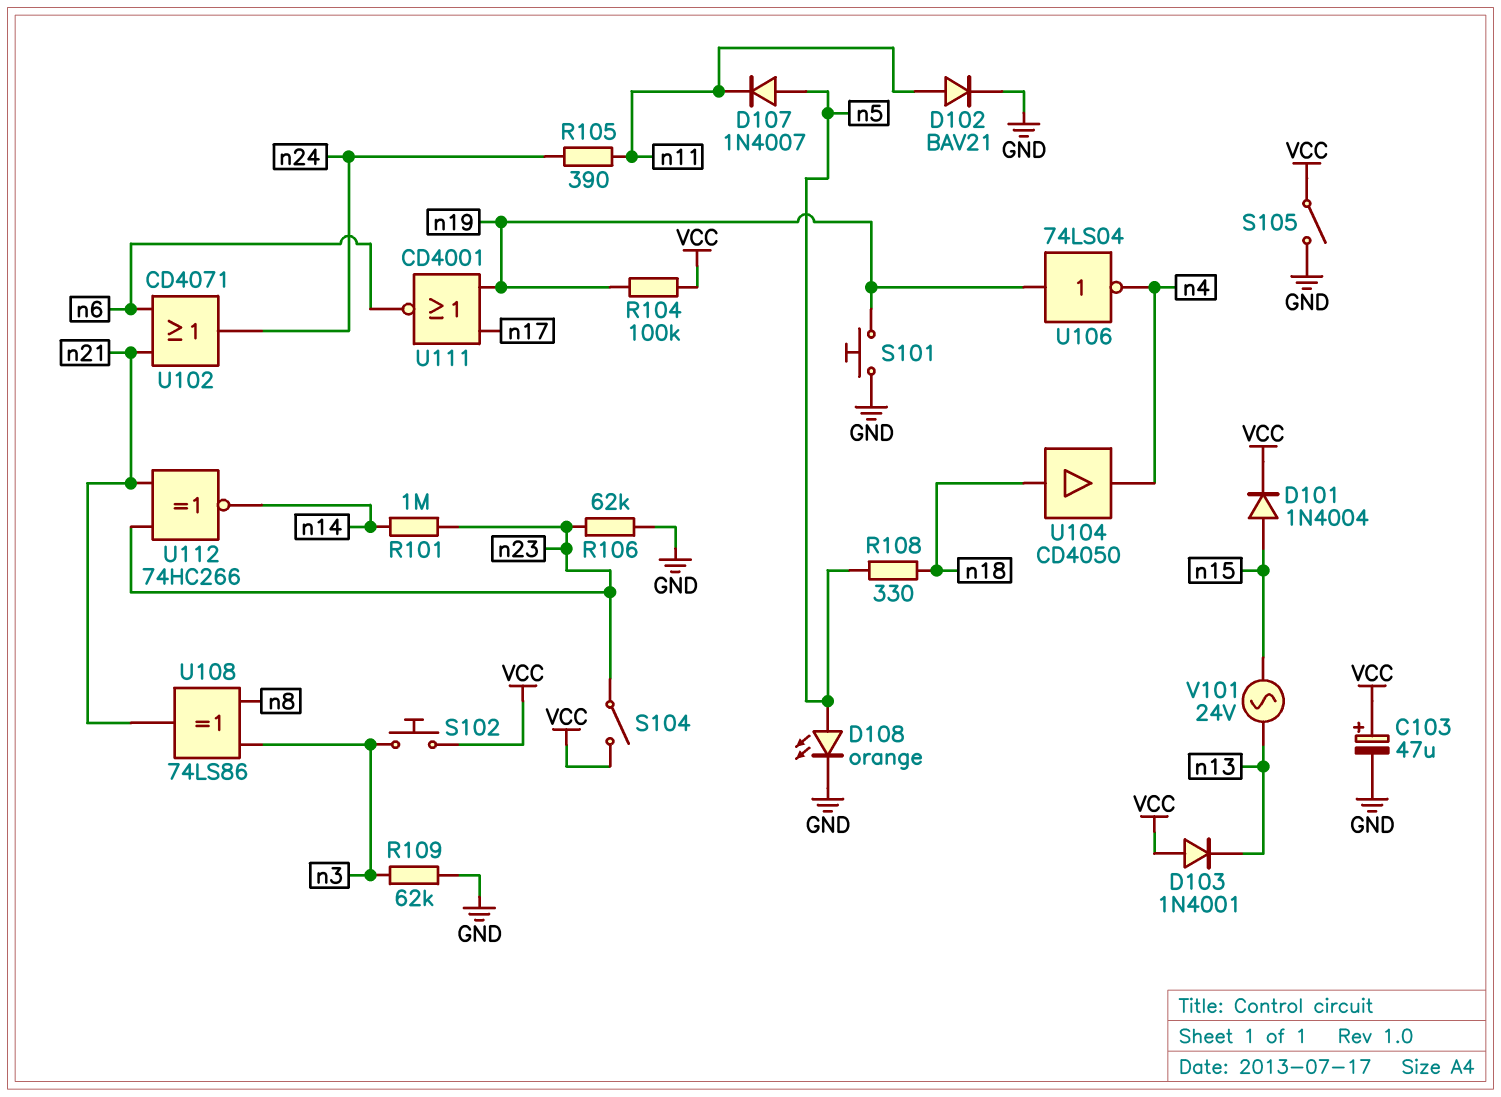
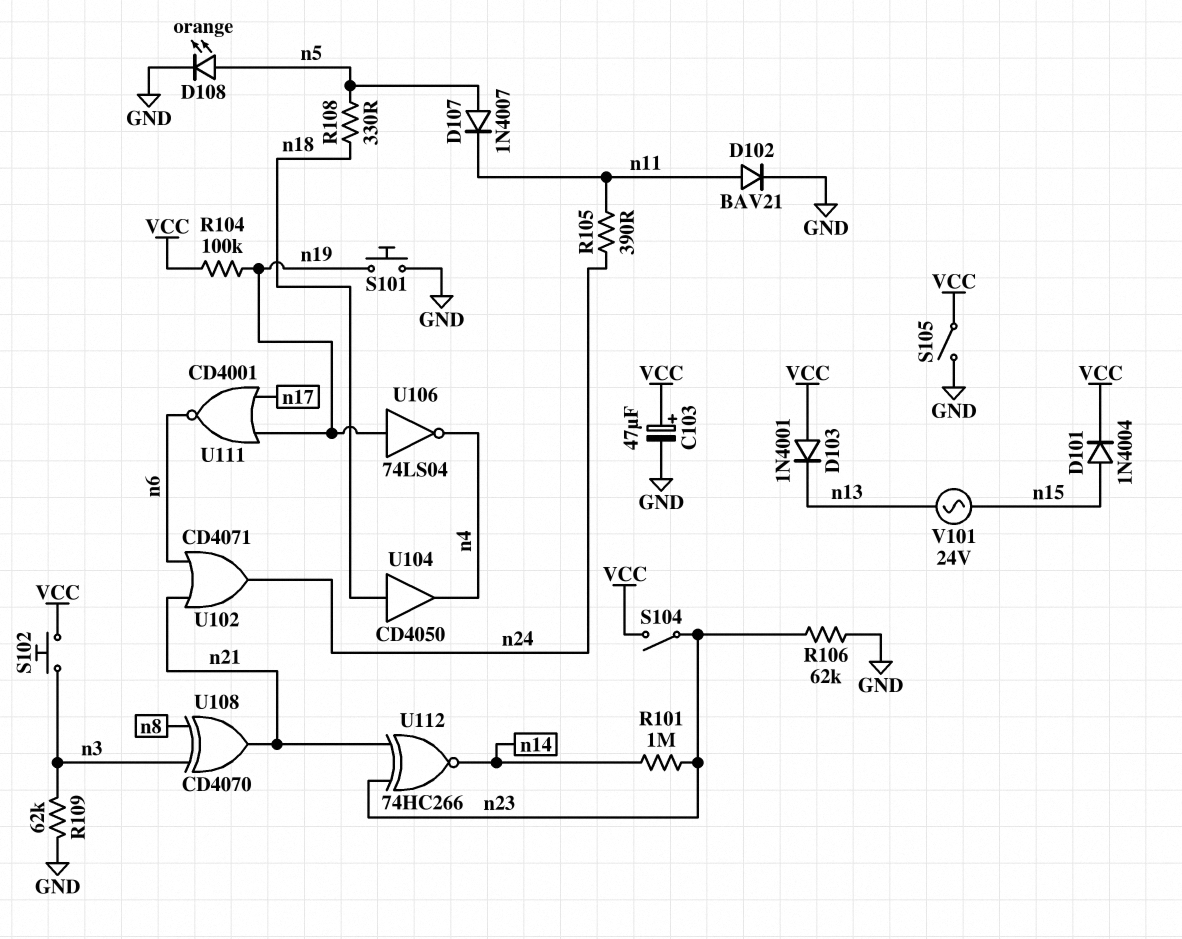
U108: XOR 74LS86 (in n3, in n8, out n21) -> XOR CD4070 (in n3, in n8, out n21)

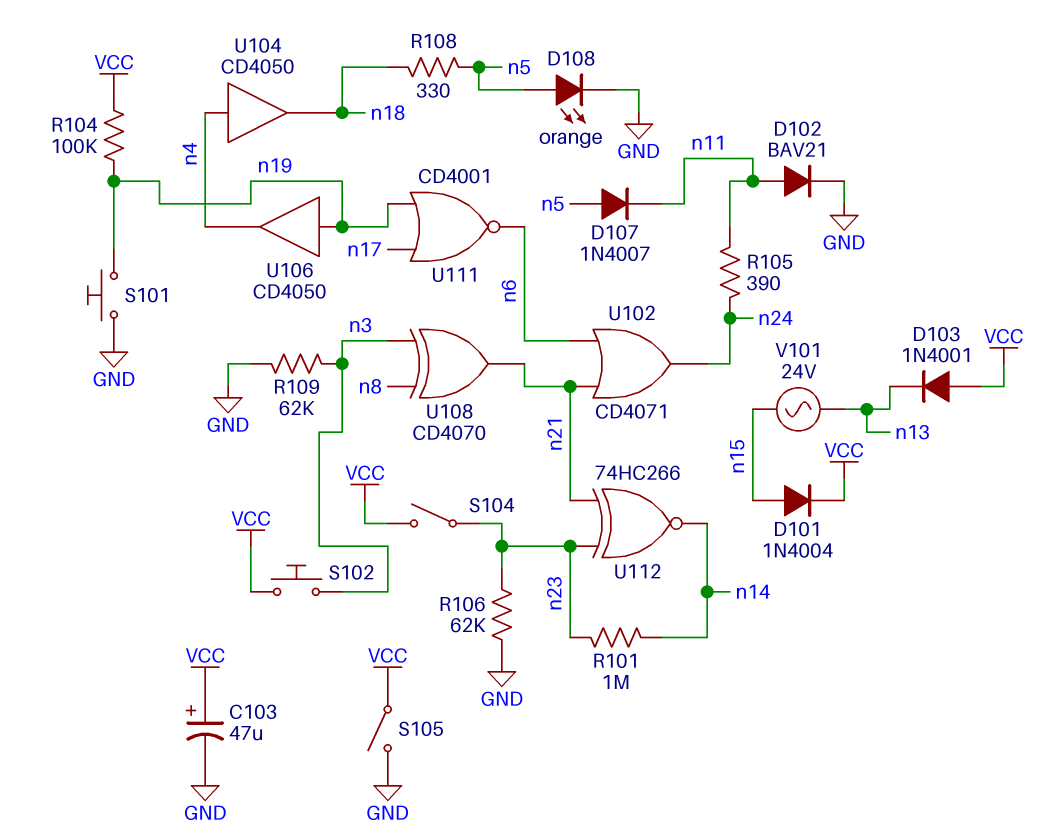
U104: buffer CD4050 (in n18, out n4) -> buffer CD4050 (in n4, out n18)
U106: NOT 74LS04 (in n19, out n4) -> buffer CD4050 (in n19, out n4)

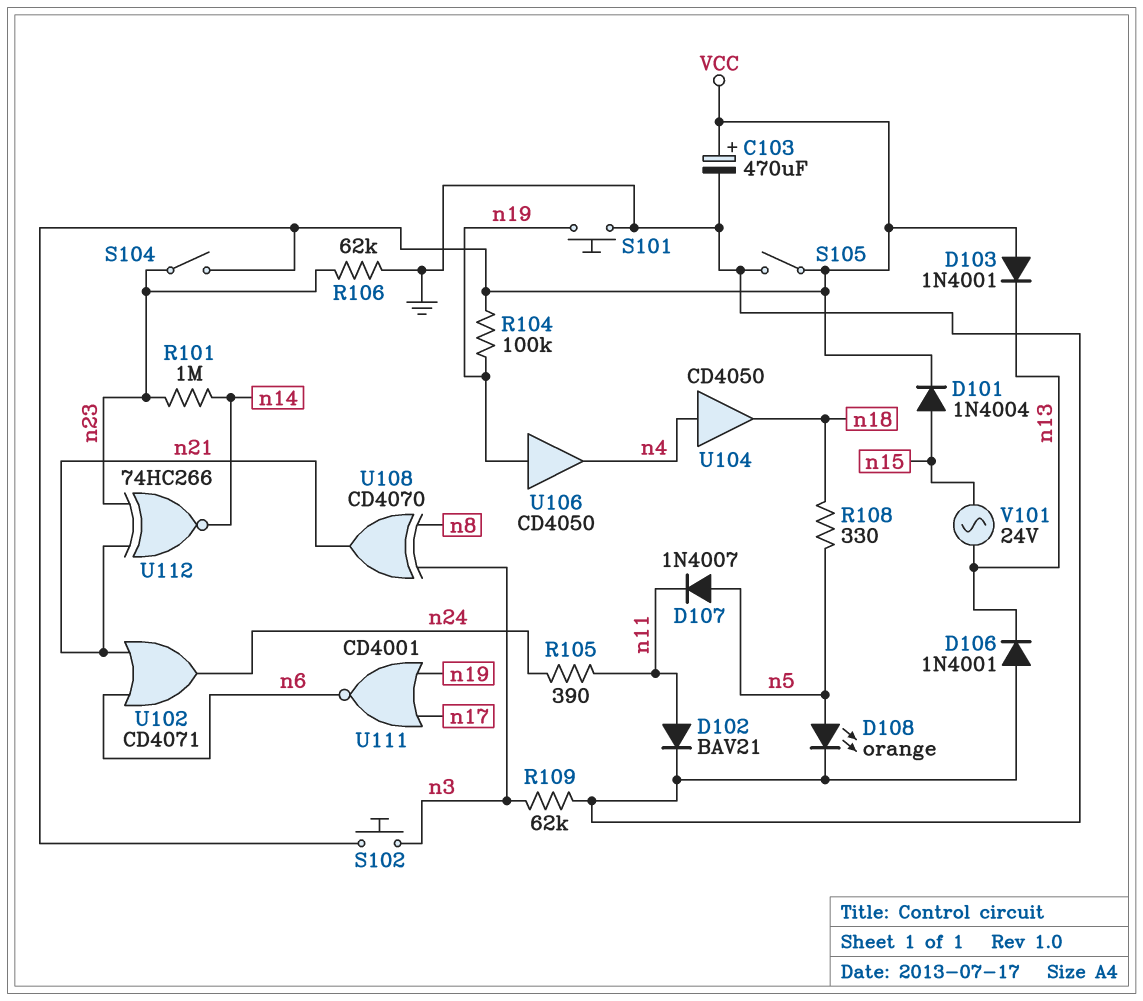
C103: 47uF (plus VCC, minus GND) -> 470uF (plus VCC, minus GND)
D106: none -> diode 1N4001 (A GND, K n13)

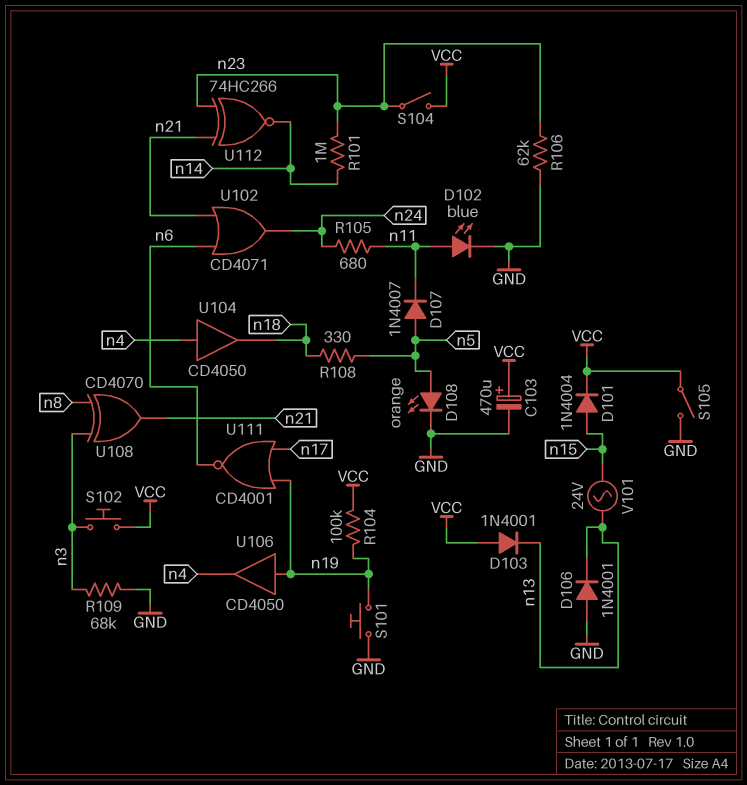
D102: diode BAV21 (A n11, K GND) -> LED blue (A n11, K GND)
R105: 390 (n11, n24) -> 680 (n11, n24)
R109: 62k (GND, n3) -> 68k (GND, n3)

